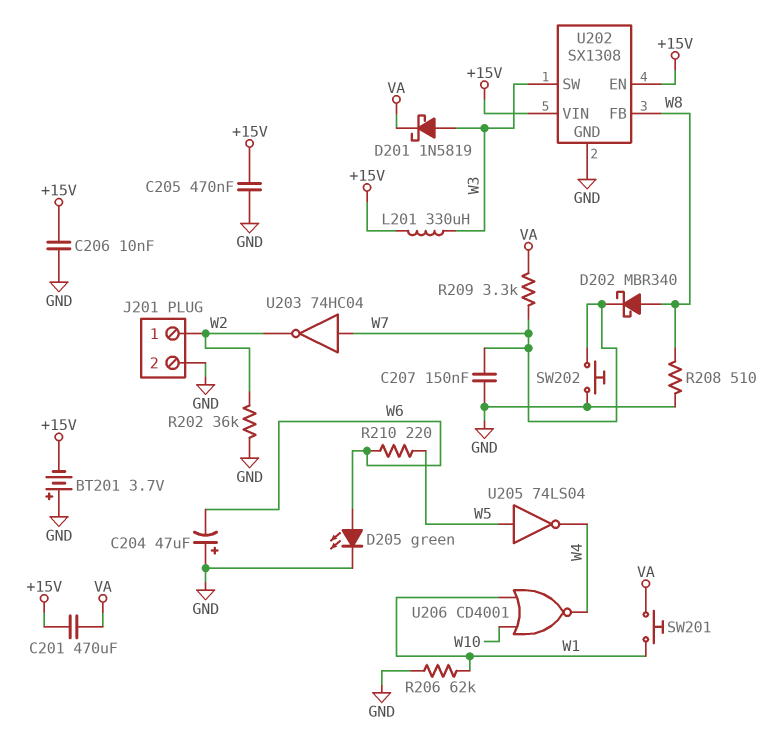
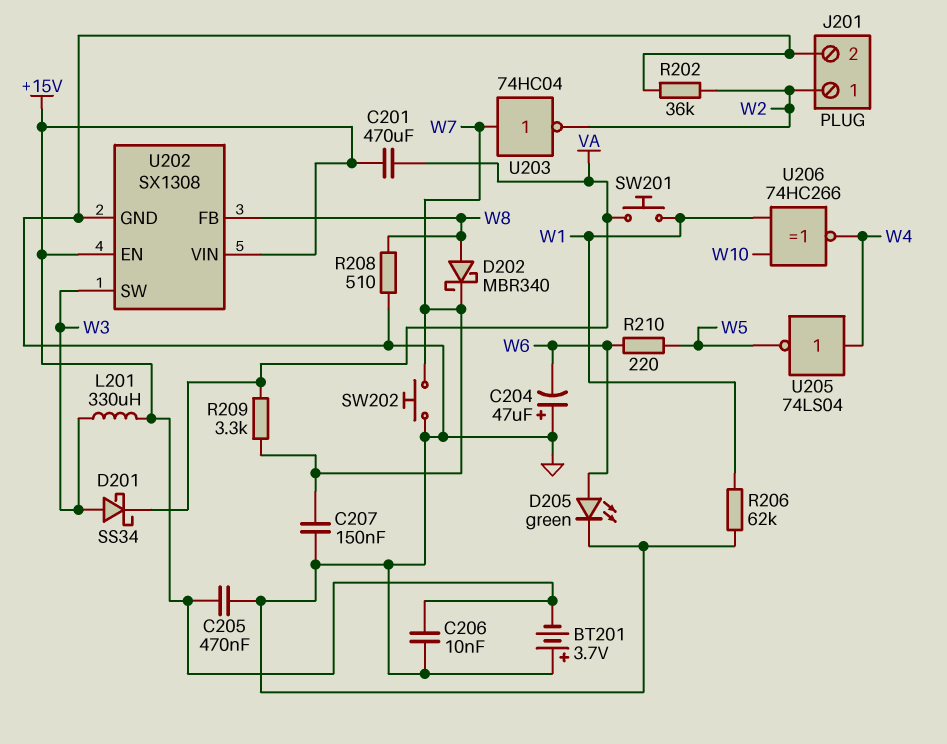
D201: schottky 1N5819 (A W3, K VA) -> schottky SS34 (A W3, K VA)
U205: NOT 74LS04 (in W5, out W4) -> NOT 74LS04 (in W4, out W5)
U206: NOR CD4001 (in W1, in W10, out W4) -> XNOR 74HC266 (in W1, in W10, out W4)

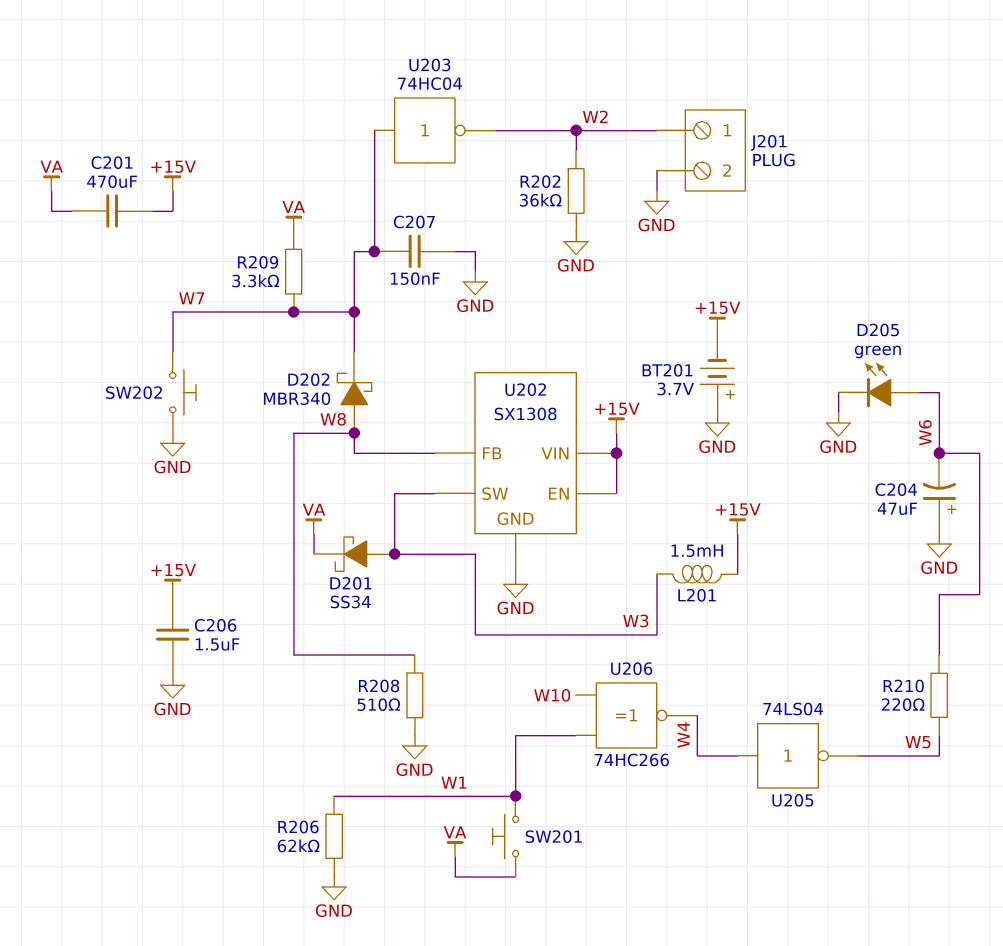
C205: 470nF (+15V, GND) -> none
C206: 10nF (+15V, GND) -> 1.5uF (+15V, GND)
L201: 330uH (+15V, W3) -> 1.5mH (+15V, W3)

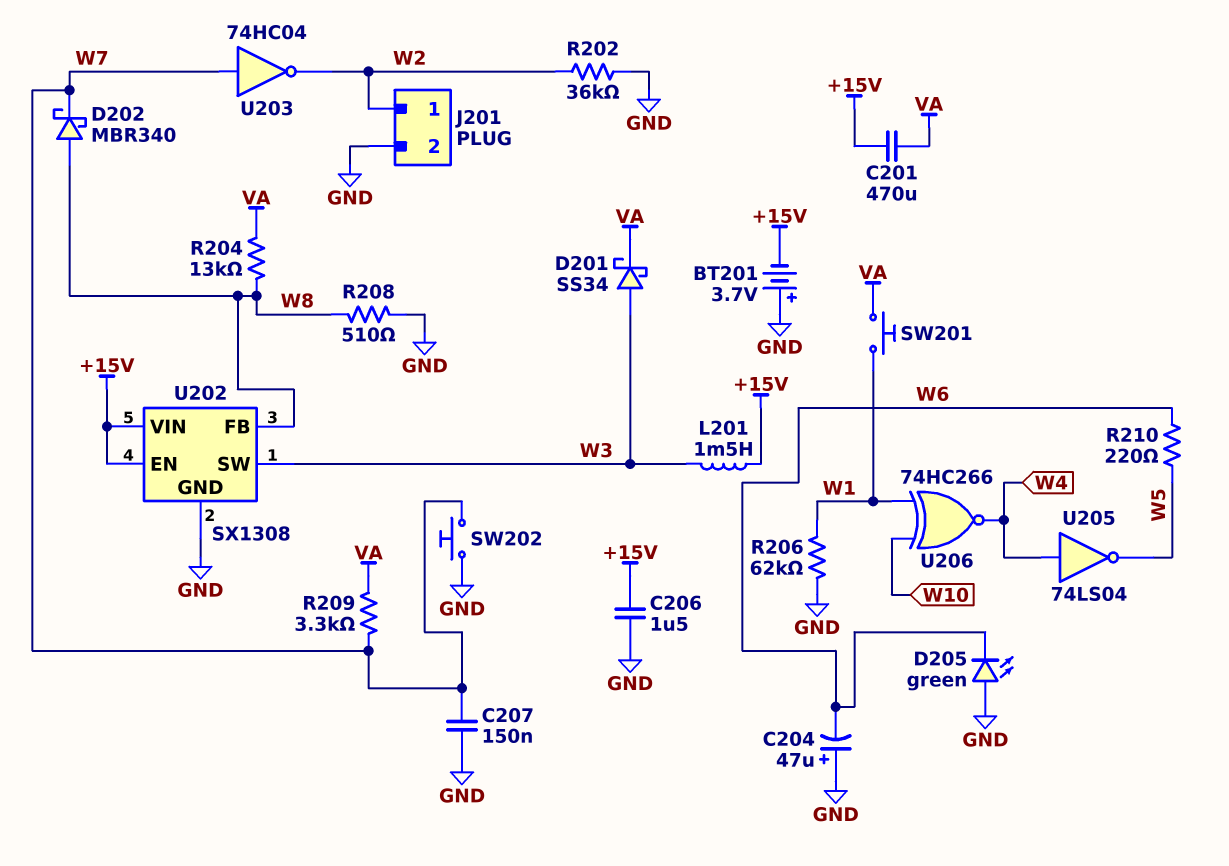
D205: LED green (A W6, K GND) -> LED green (A GND, K W6)
R204: none -> 13k (VA, W8)

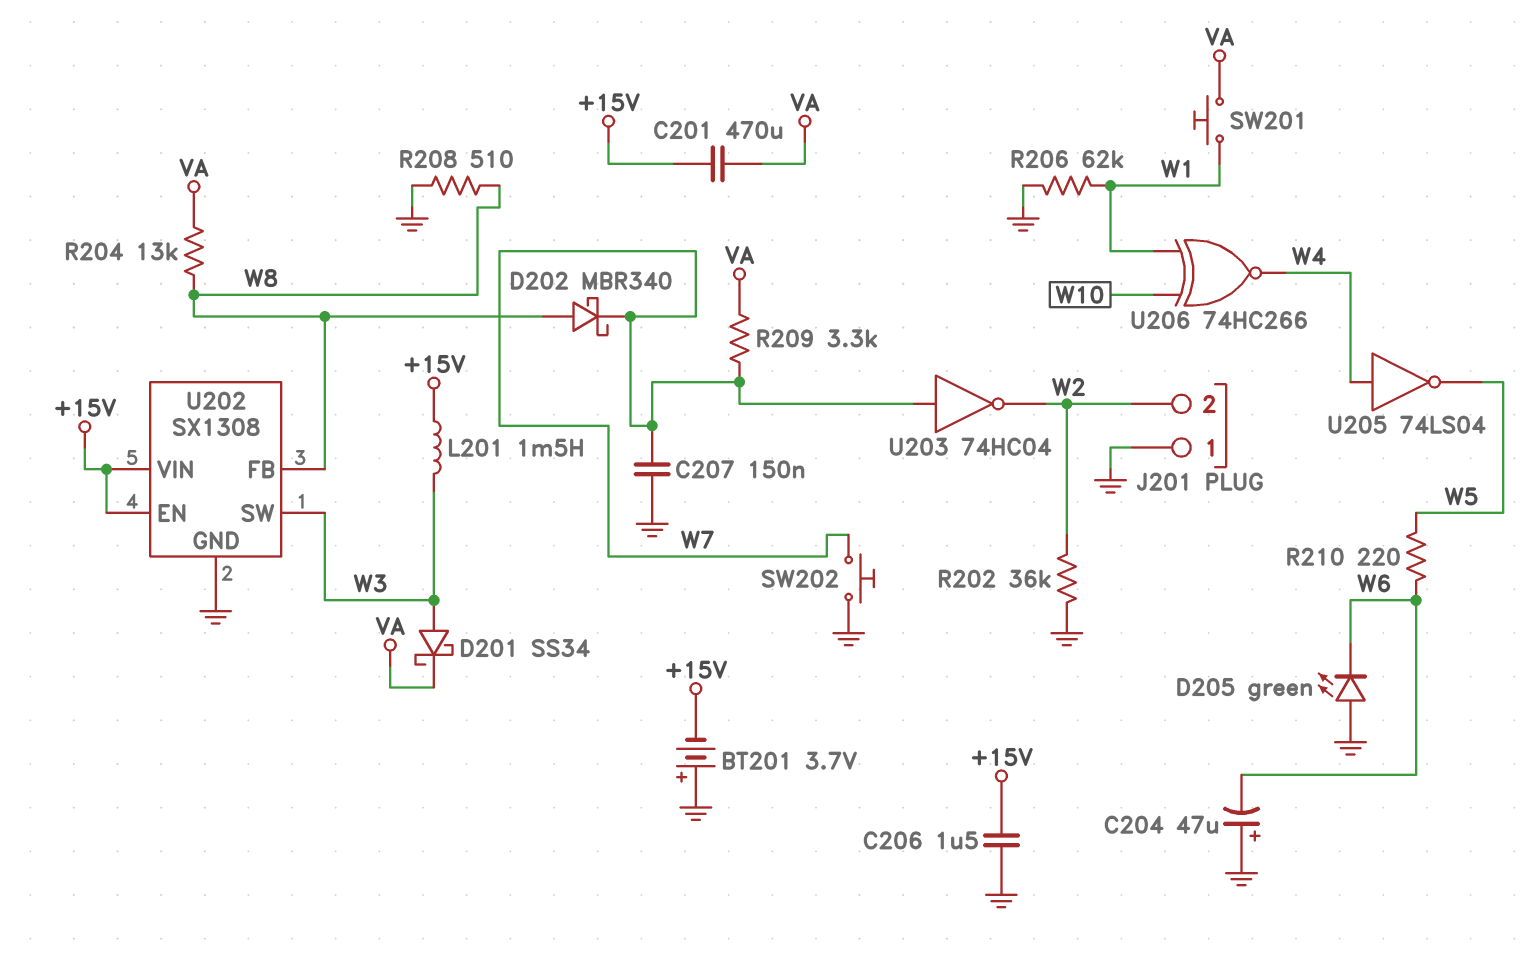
J201 pin 1: W2 -> GND
J201 pin 2: GND -> W2

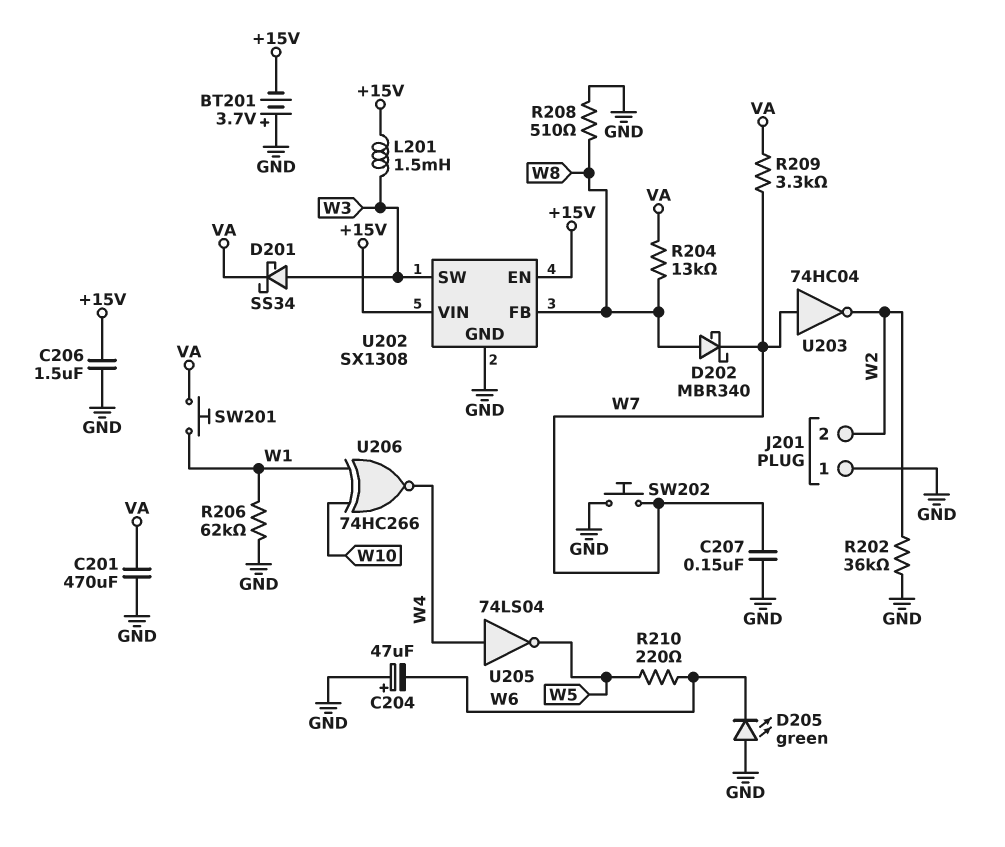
C201: 470uF (+15V, VA) -> 470uF (GND, VA)

